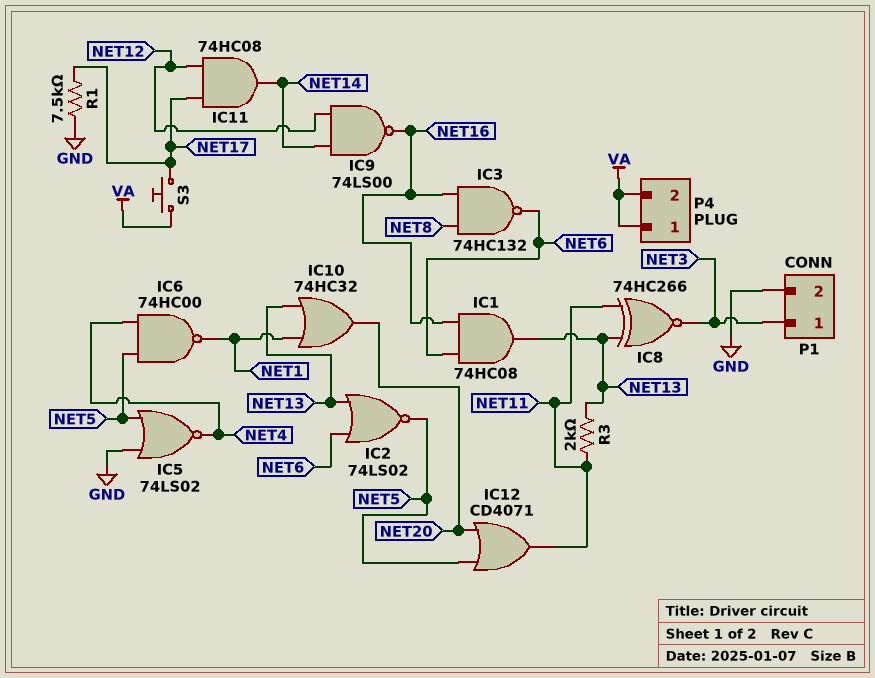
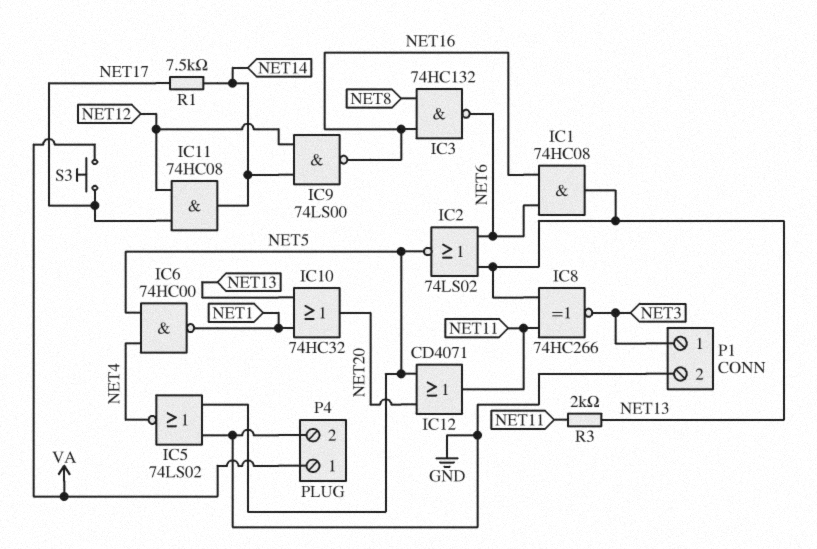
P4 pin 2: VA -> GND
R1: 7.5k (GND, NET17) -> 7.5k (NET14, NET17)

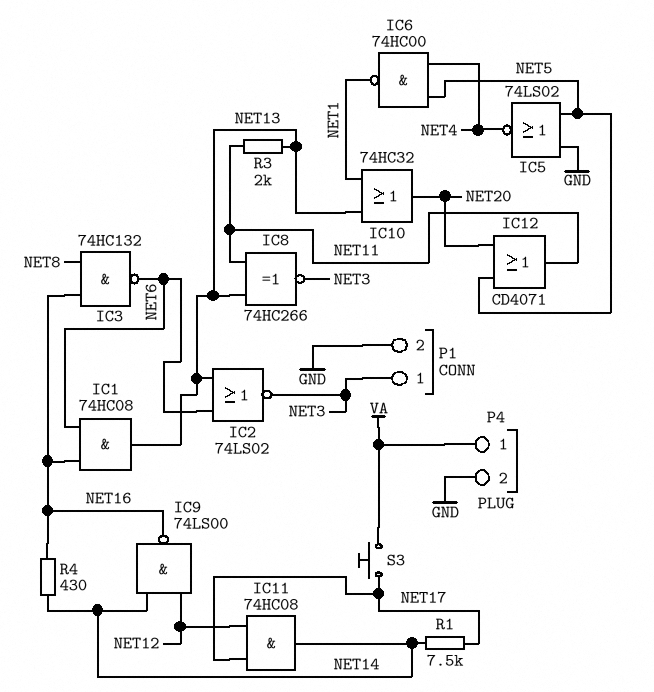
IC2: NOR 74LS02 (in NET6, in NET13, out NET5) -> NOR 74LS02 (in NET6, in NET13, out NET3)
R4: none -> 430 (NET14, NET16)

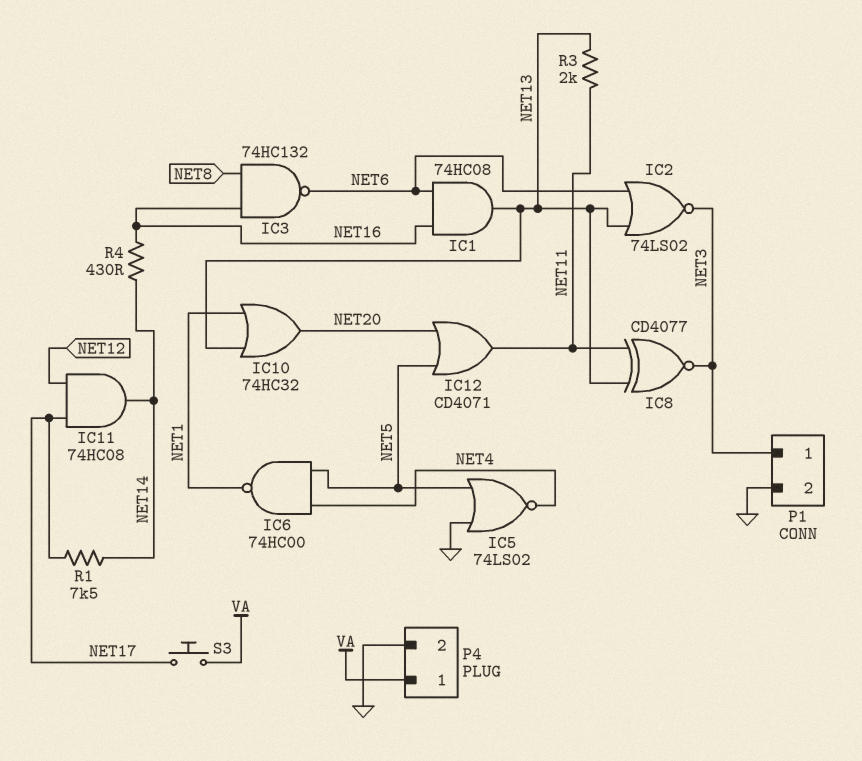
IC8: XNOR 74HC266 (in NET11, in NET13, out NET3) -> XNOR CD4077 (in NET11, in NET13, out NET3)
IC9: NAND 74LS00 (in NET12, in NET14, out NET16) -> none

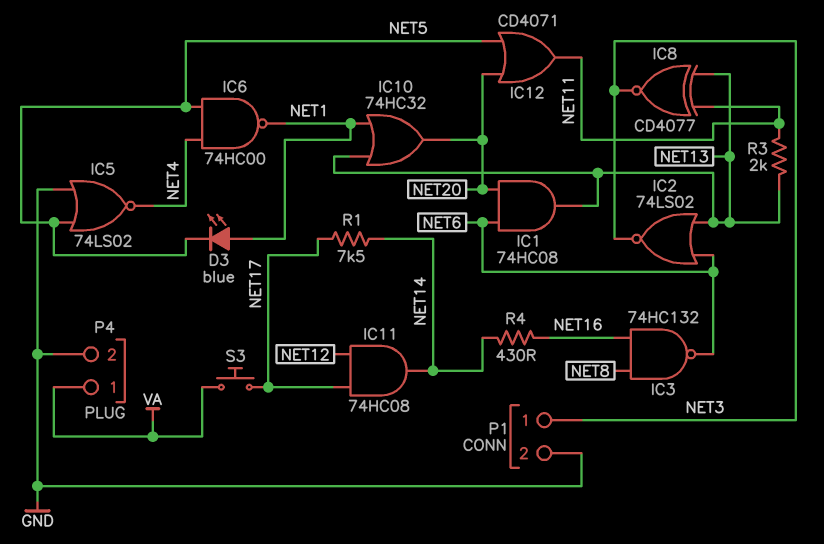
D3: none -> LED blue (A NET1, K NET5)
IC1: AND 74HC08 (in NET6, in NET16, out NET13) -> AND 74HC08 (in NET6, in NET20, out NET13)

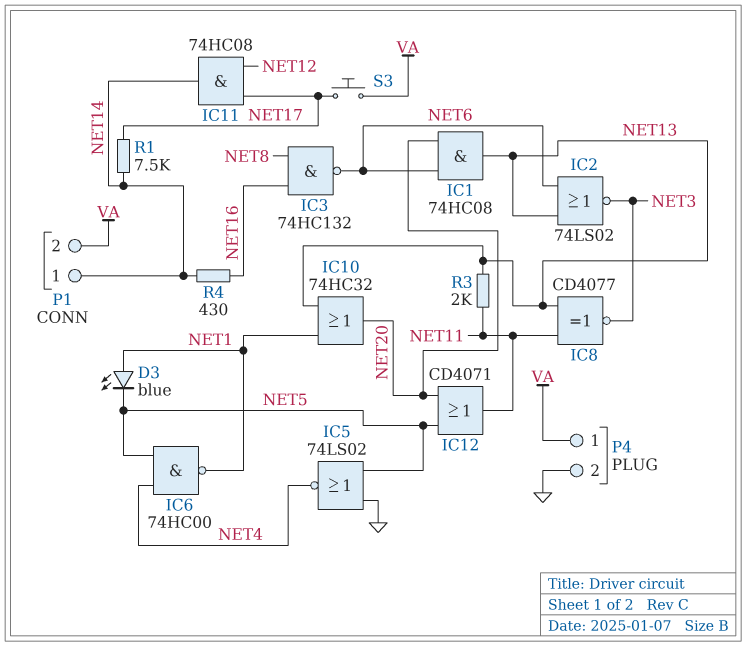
P1 pin 1: NET3 -> NET14
P1 pin 2: GND -> VA

